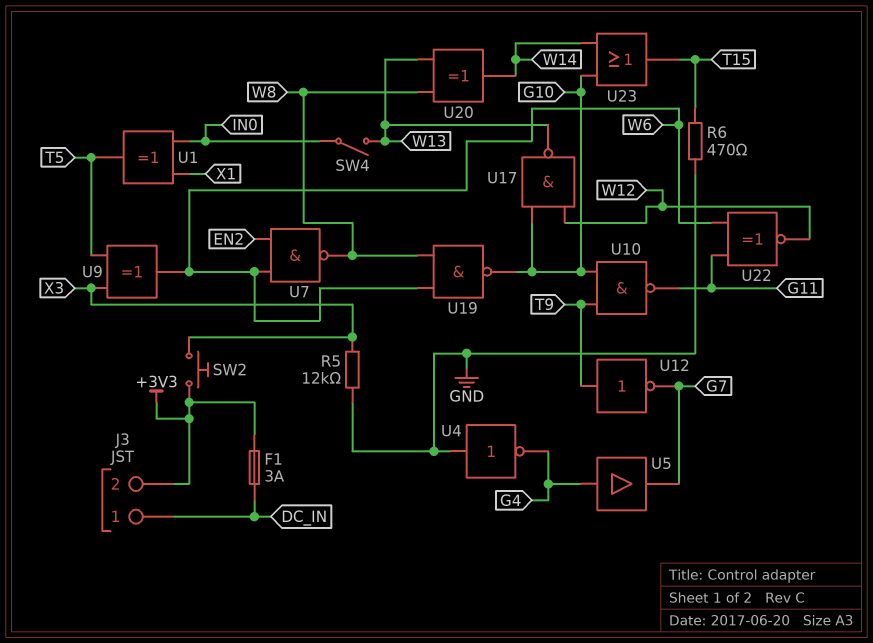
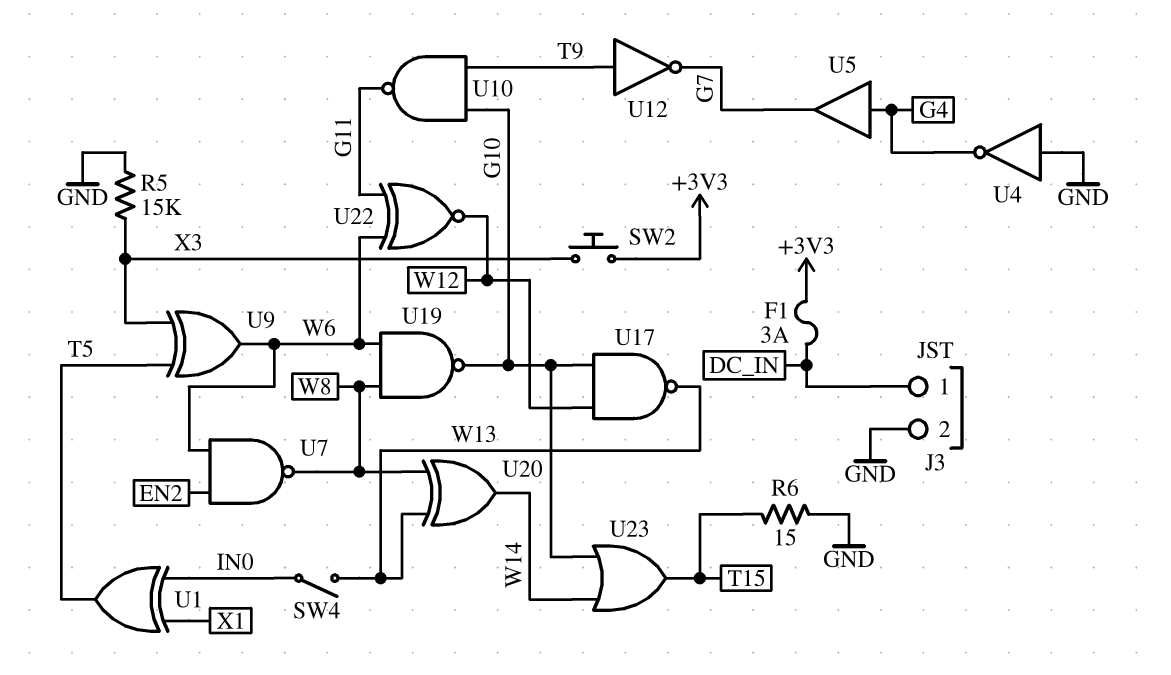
J3 pin 2: +3V3 -> GND
R5: 12k (GND, X3) -> 15k (GND, X3)
R6: 470 (GND, T15) -> 15 (GND, T15)

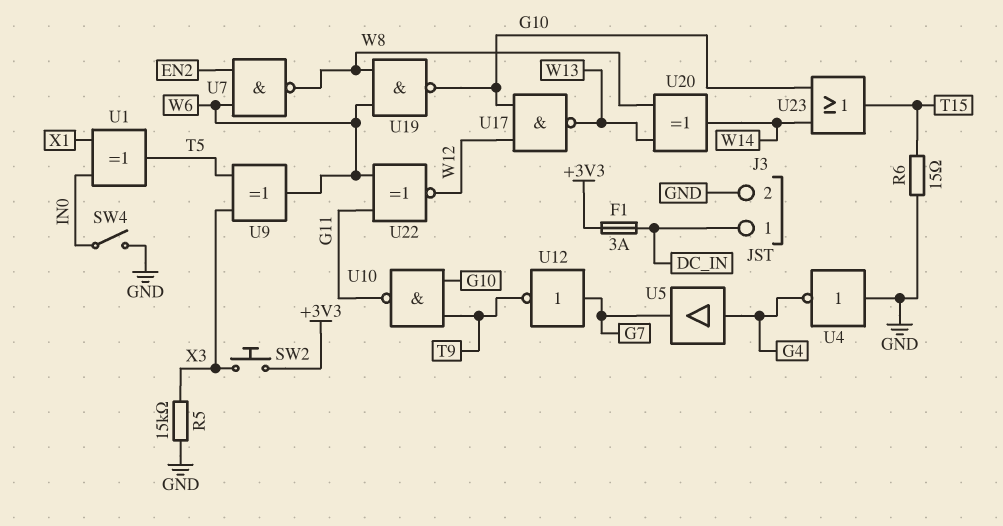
SW4: switch (IN0, W13) -> switch (GND, IN0)
U12: NOT (in T9, out G7) -> NOT (in G7, out T9)

